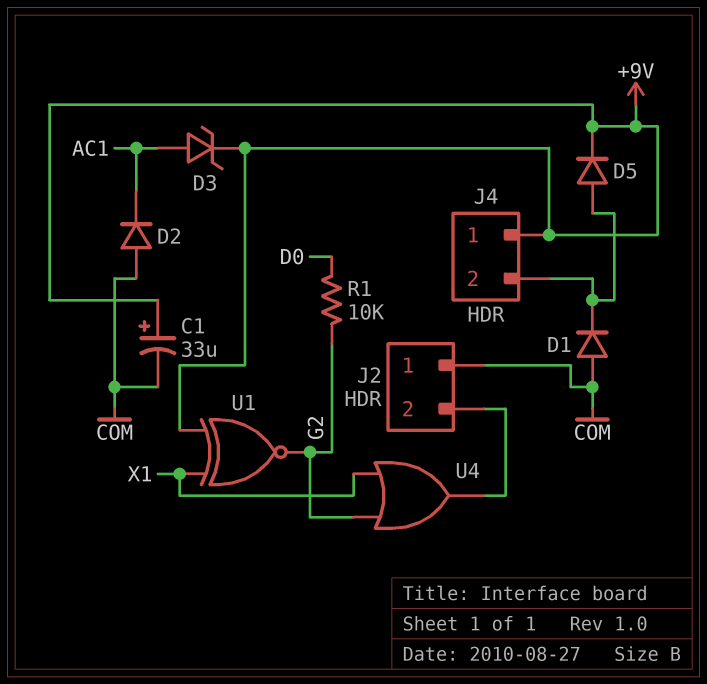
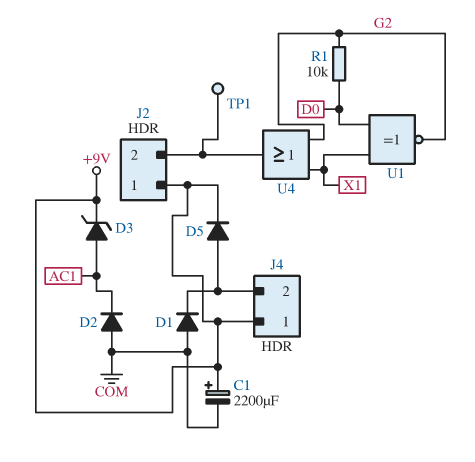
C1: 33uF (plus +9V, minus COM) -> 2200uF (plus +9V, minus COM)
J2 pin 1: COM -> +9V
TP1: none -> test point (J2/2)
U1: XNOR (in +9V, in X1, out G2) -> XNOR (in D0, in X1, out G2)

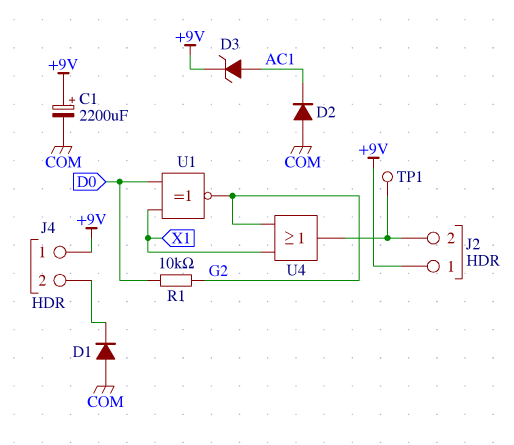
D5: diode (A J4/2, K +9V) -> none

